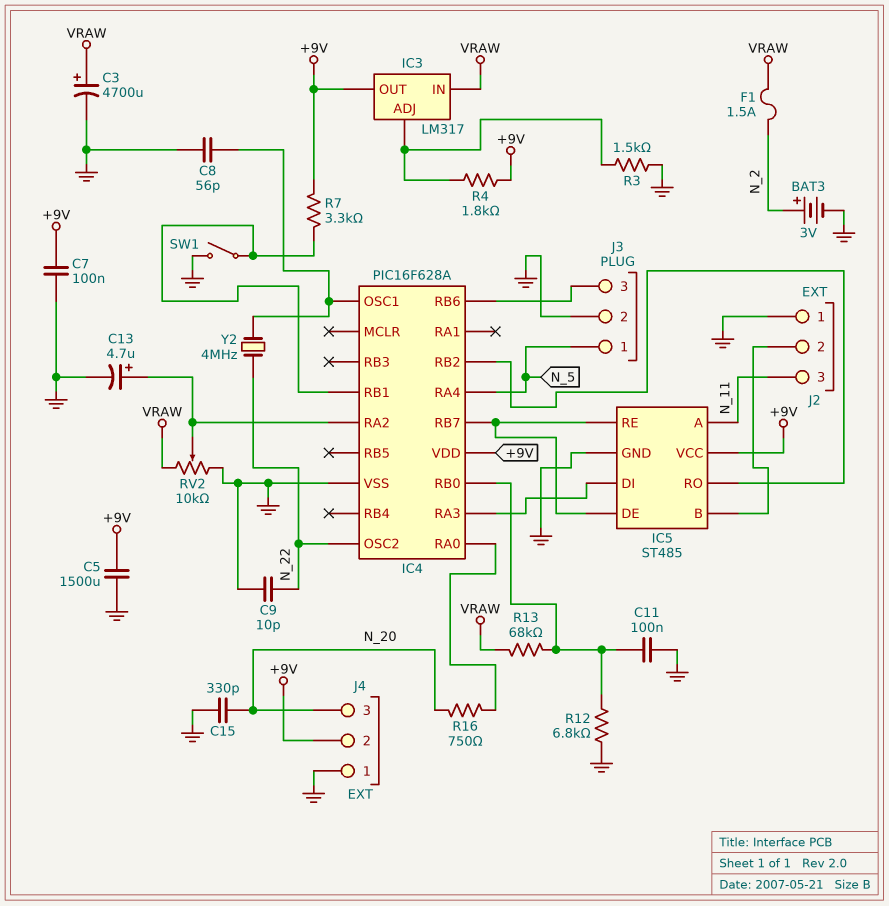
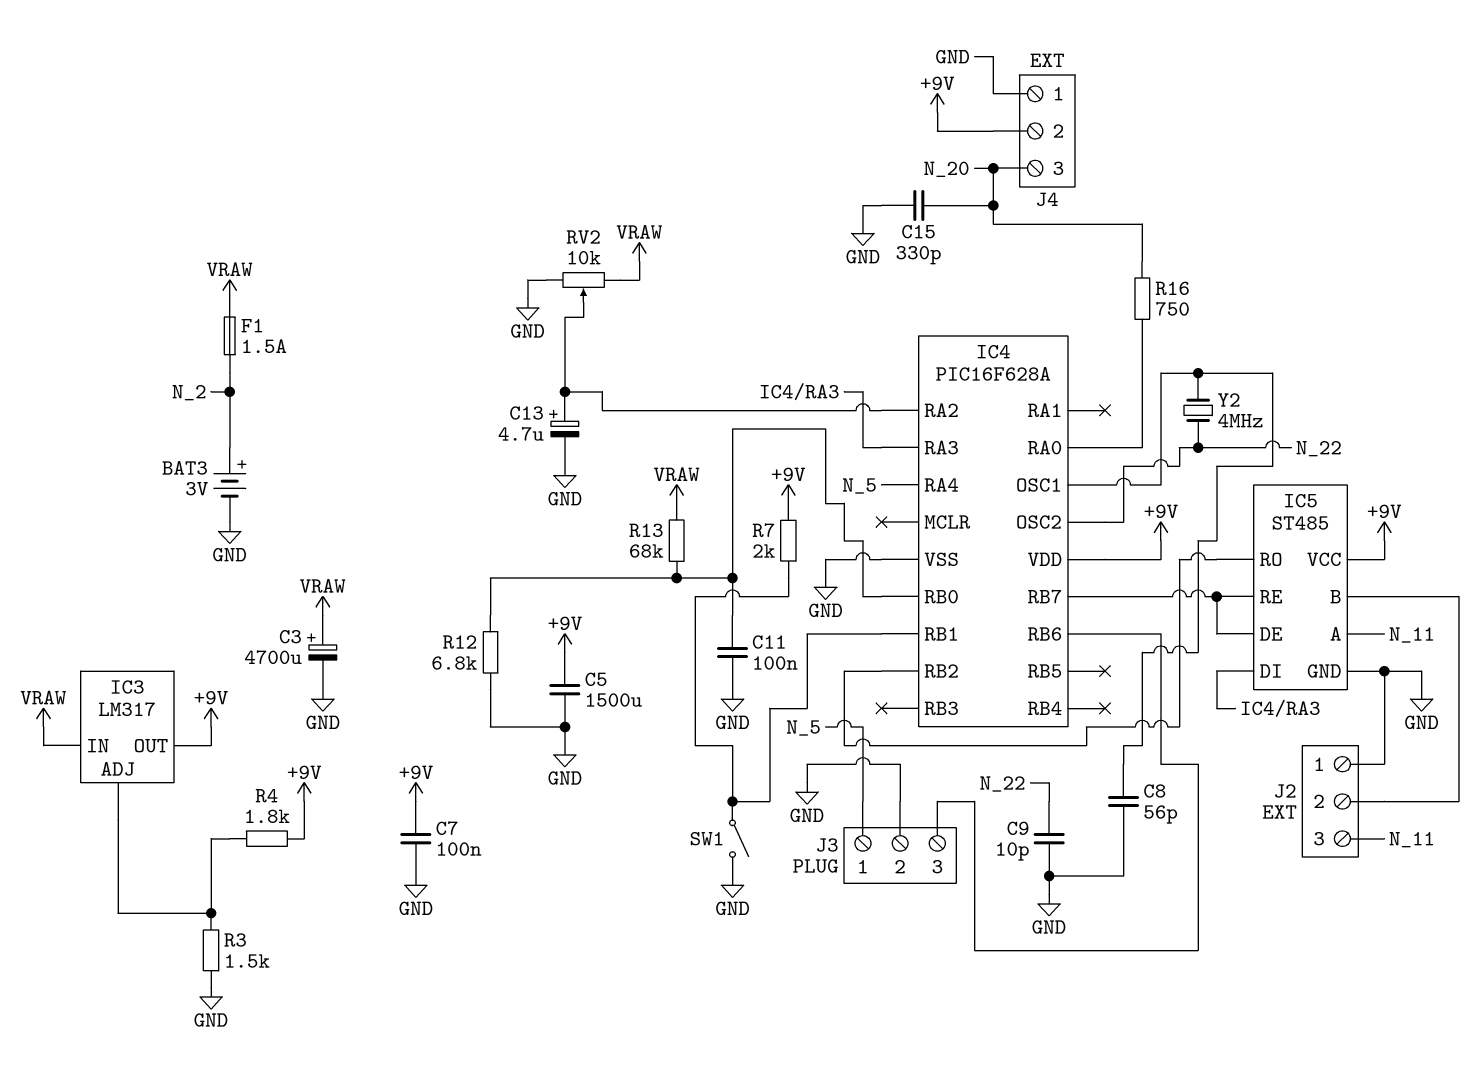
R7: 3.3k (+9V, IC4/RB1) -> 2k (+9V, IC4/RB1)

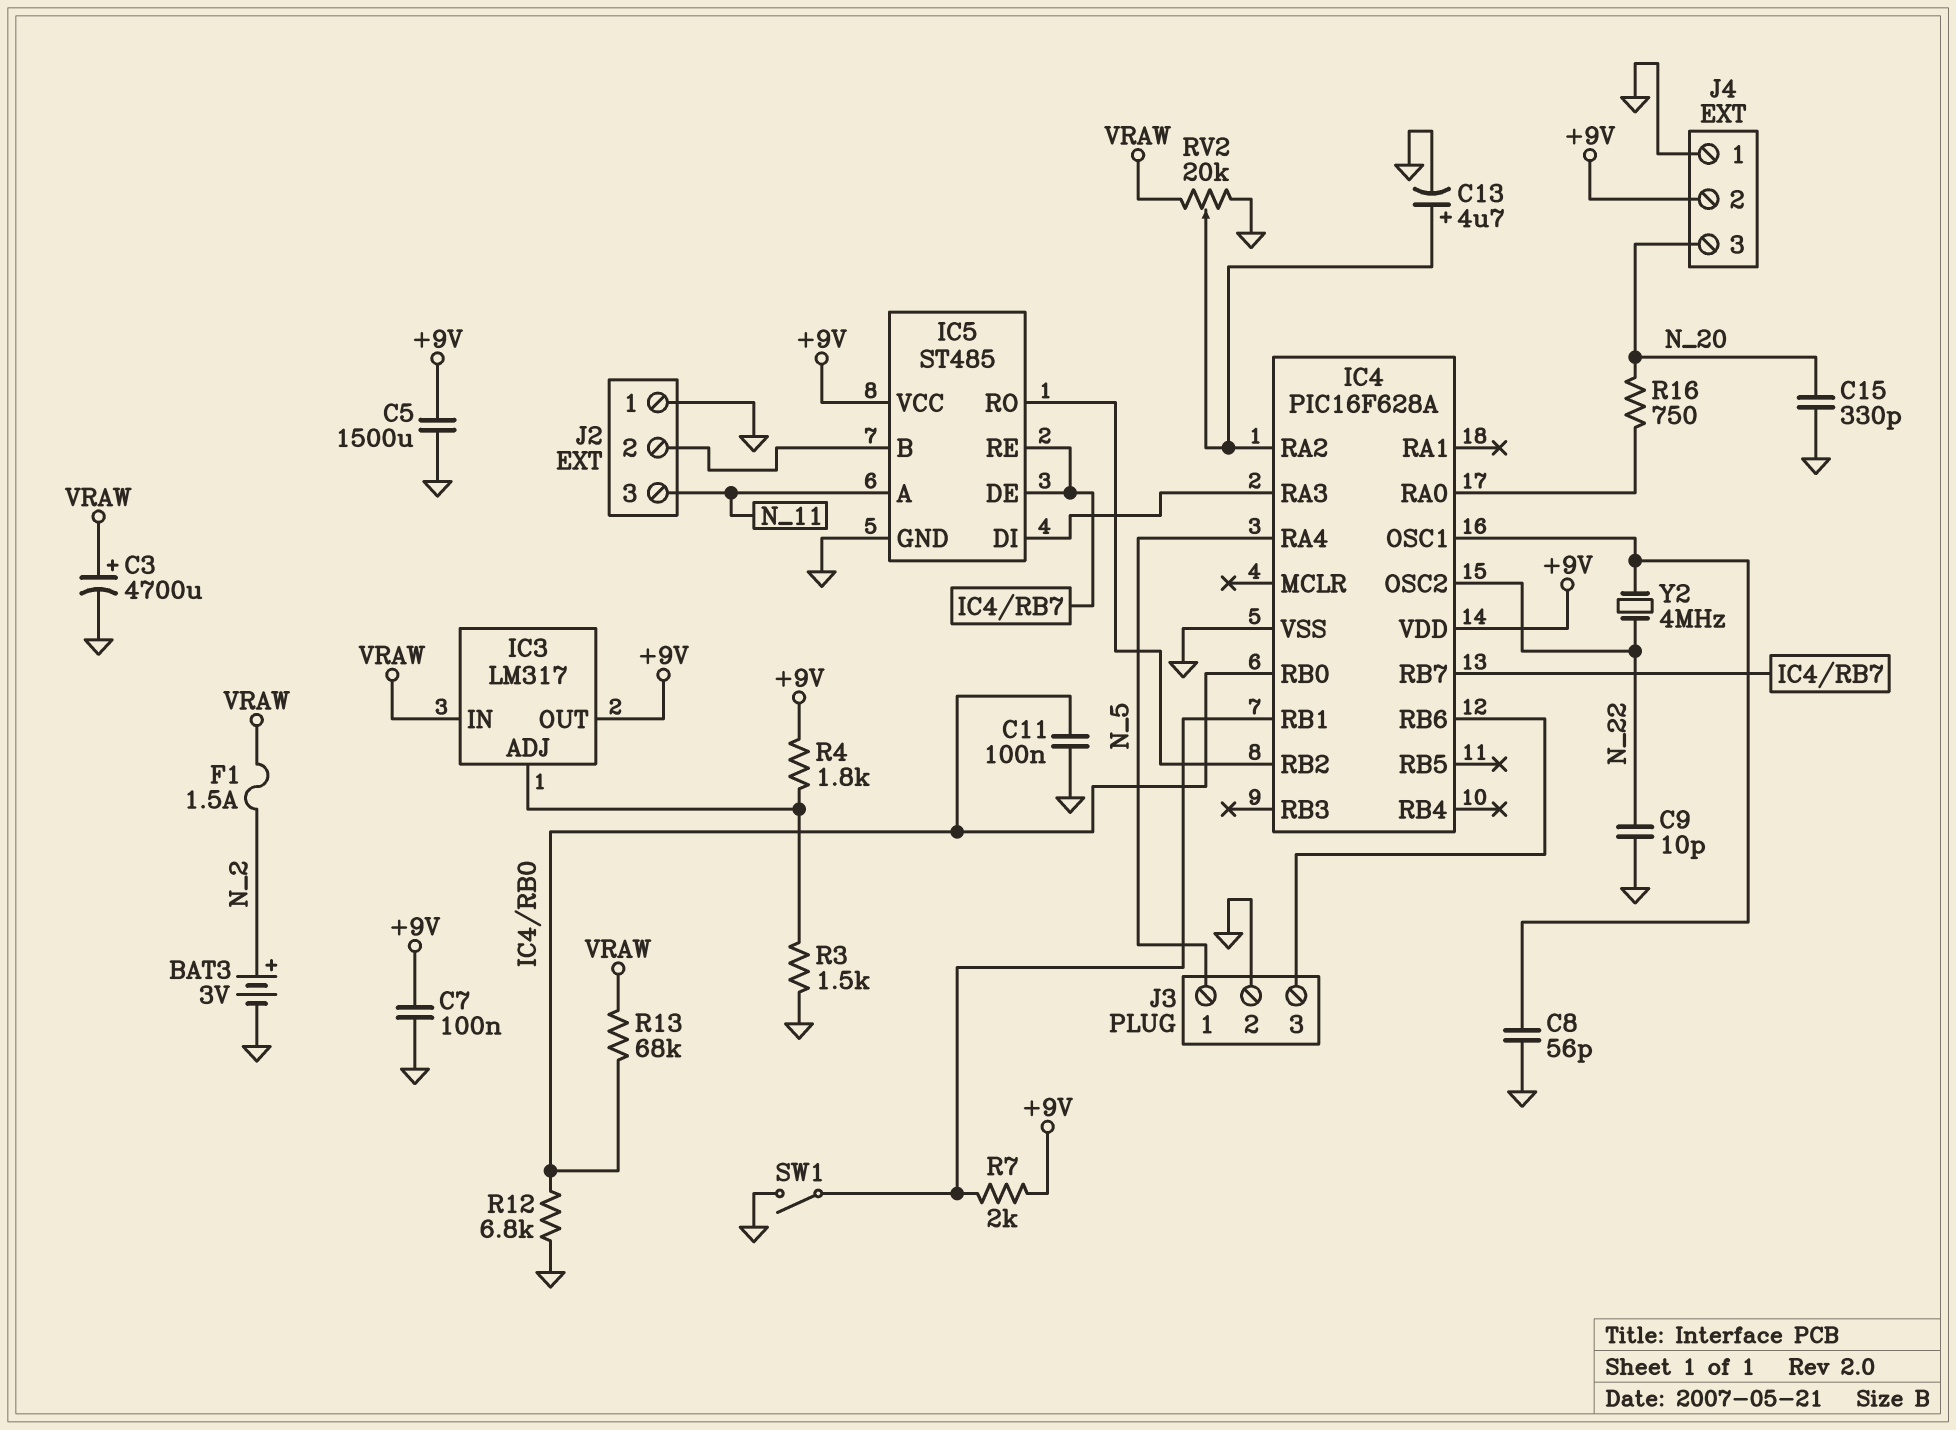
RV2: 10k (GND, VRAW, wiper IC4/RA2) -> 20k (GND, VRAW, wiper IC4/RA2)

